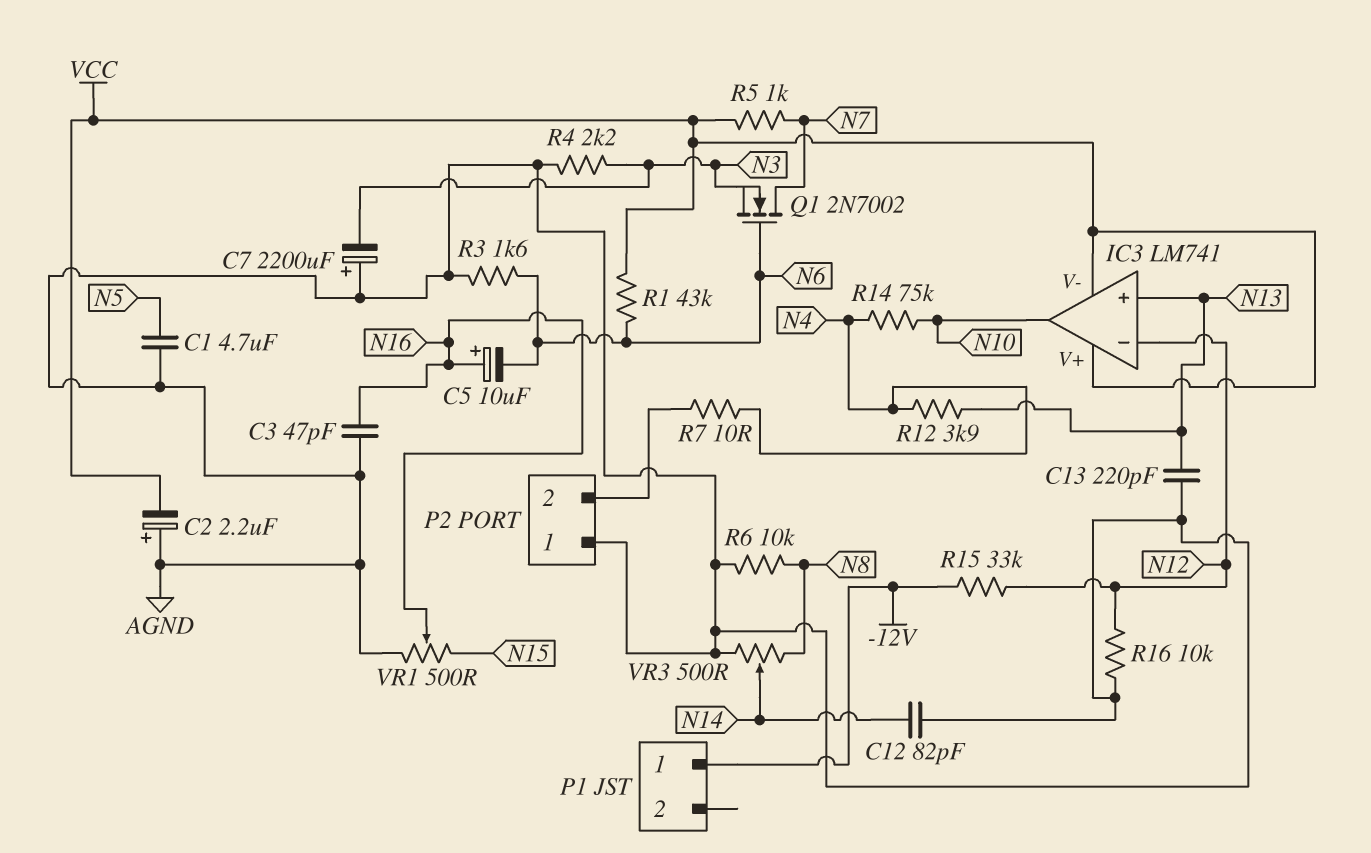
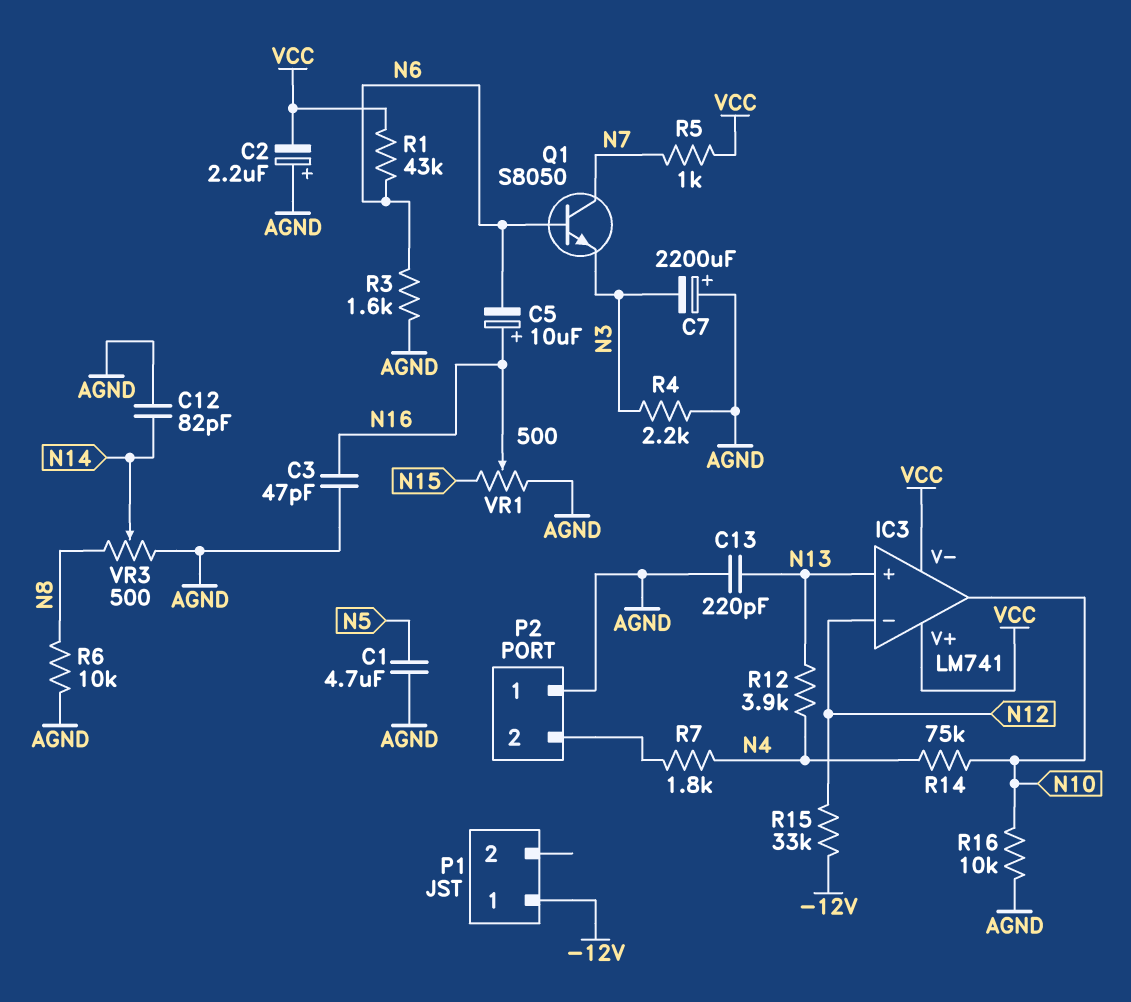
Q1: NMOS 2N7002 (G N6, D N7, S N3) -> NPN S8050 (B N6, C N7, E N3)
R7: 10 (N4, P2/2) -> 1.8k (N4, P2/2)
R16: 10k (AGND, N12) -> 10k (AGND, N10)

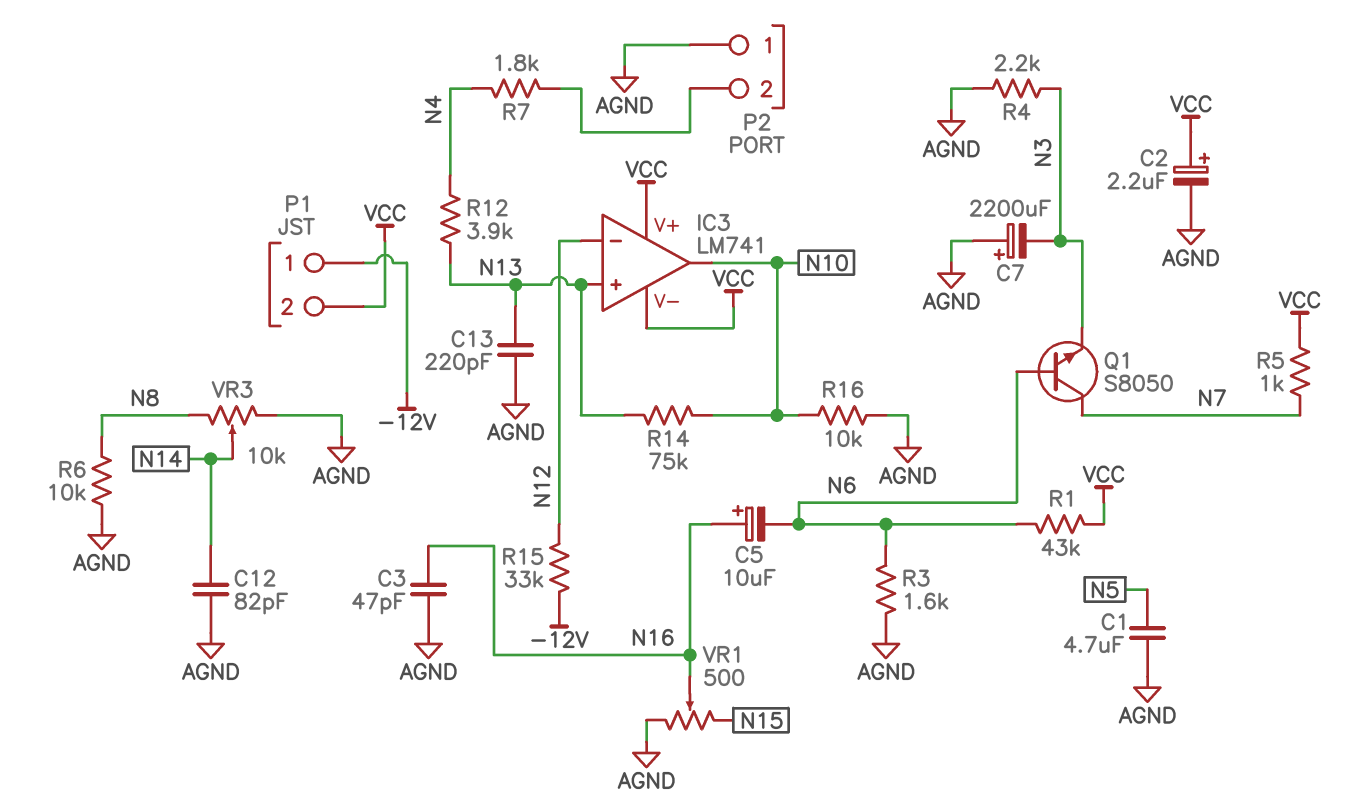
C2: 2.2uF (plus AGND, minus VCC) -> 2.2uF (plus VCC, minus AGND)
P1 pin 2: none -> VCC
R14: 75k (N4, N10) -> 75k (N10, N13)
VR3: 500 (AGND, N8, wiper N14) -> 10k (AGND, N8, wiper N14)

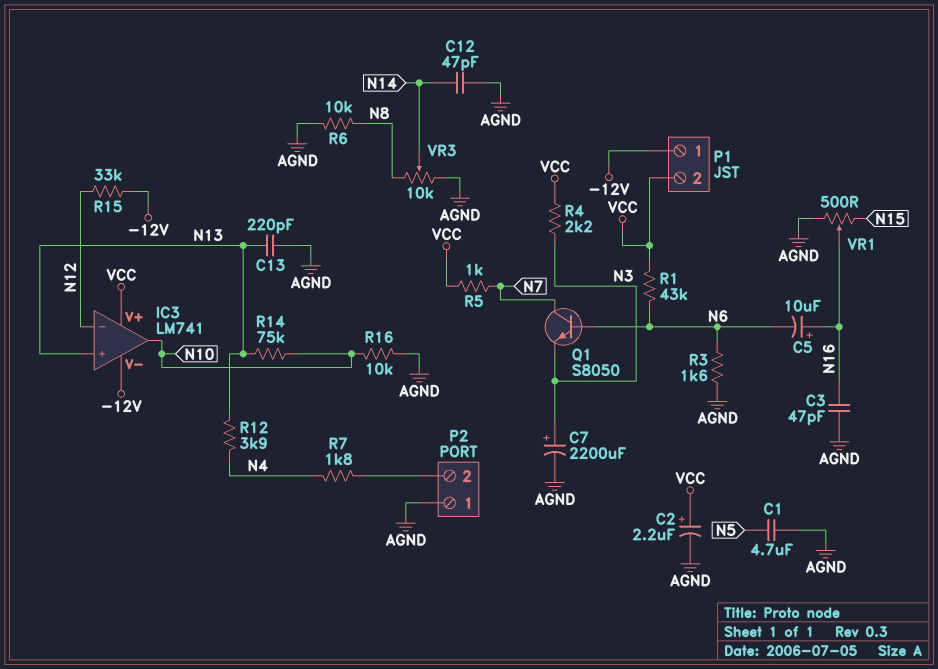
C7: 2200uF (plus AGND, minus N3) -> 2200uF (plus N3, minus AGND)
C12: 82pF (AGND, N14) -> 47pF (AGND, N14)
IC3 pin V-: VCC -> -12V
R4: 2.2k (AGND, N3) -> 2.2k (N3, VCC)

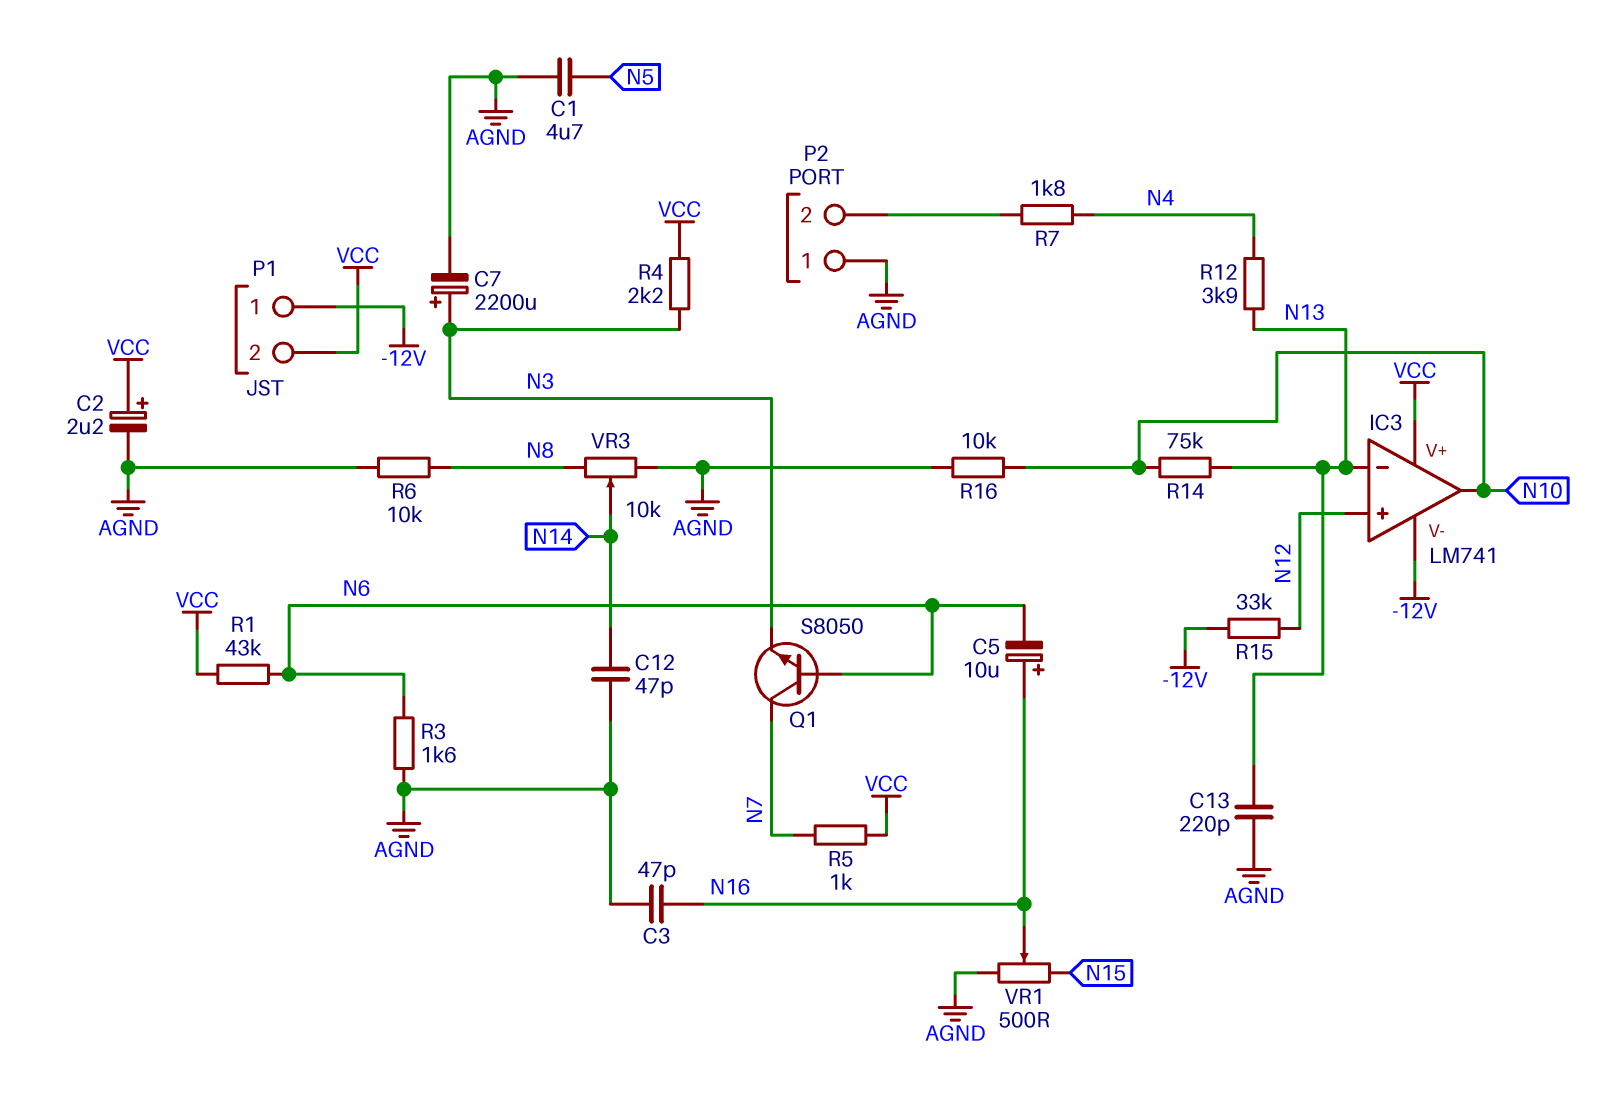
IC3 pin in+: N13 -> N12
IC3 pin in-: N12 -> N13

